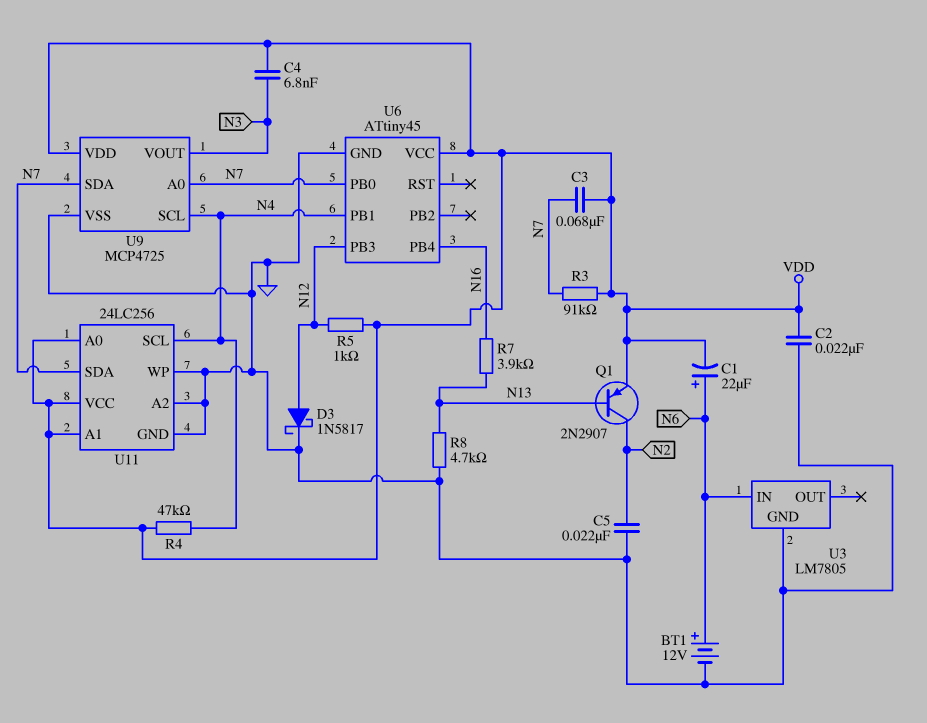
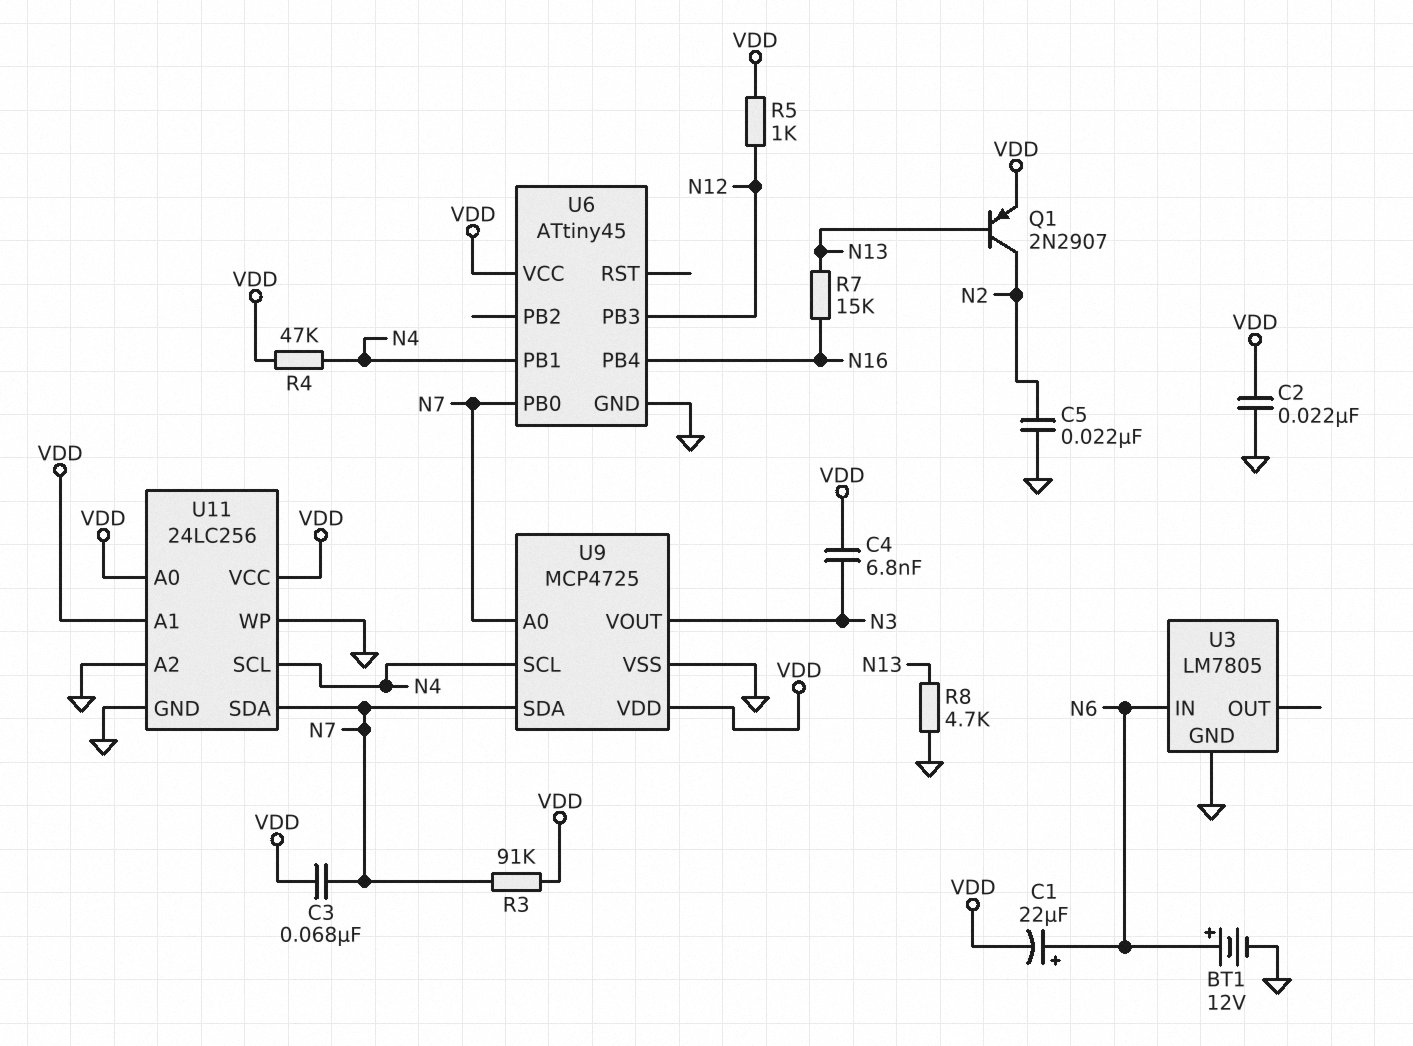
D3: schottky 1N5817 (A N12, K GND) -> none
R7: 3.9k (N13, N16) -> 15k (N13, N16)

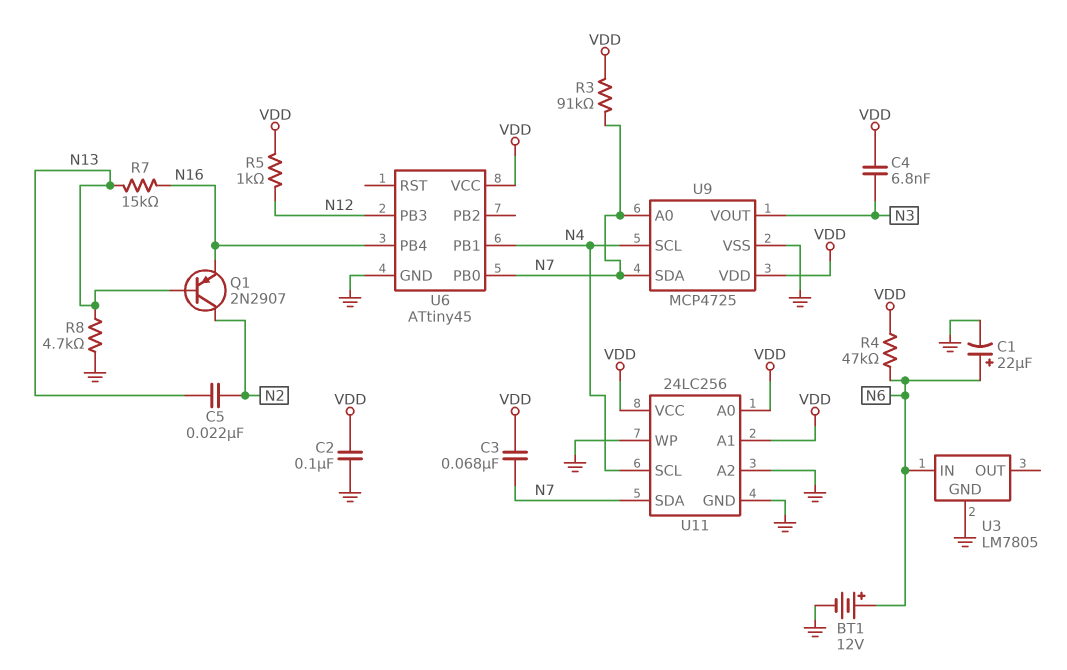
C1: 22uF (plus N6, minus VDD) -> 22uF (plus N6, minus GND)
C2: 22nF (GND, VDD) -> 100nF (GND, VDD)
C5: 22nF (GND, N2) -> 22nF (N2, N13)
Q1: PNP 2N2907 (B N13, C N2, E VDD) -> PNP 2N2907 (B N13, C N2, E N16)
R4: 47k (N4, VDD) -> 47k (N6, VDD)

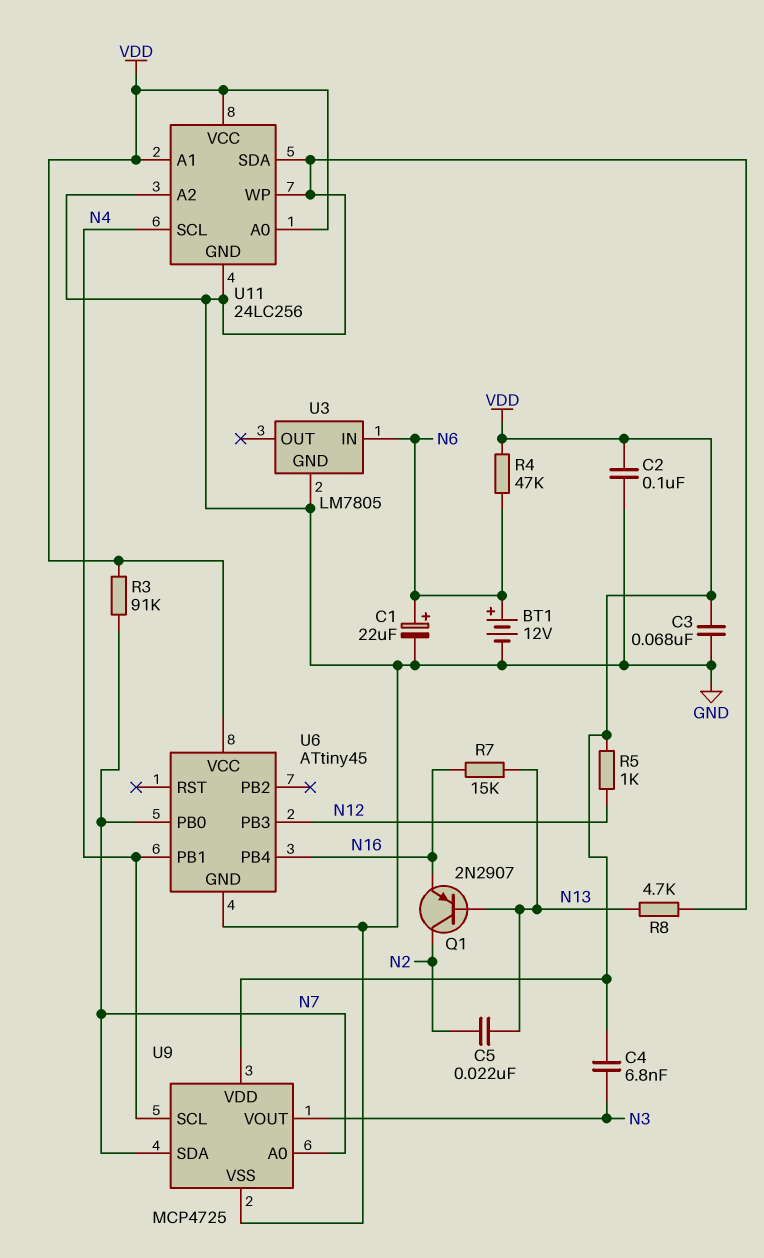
C3: 68nF (N7, VDD) -> 68nF (GND, VDD)
U11 pin SDA: N7 -> GND

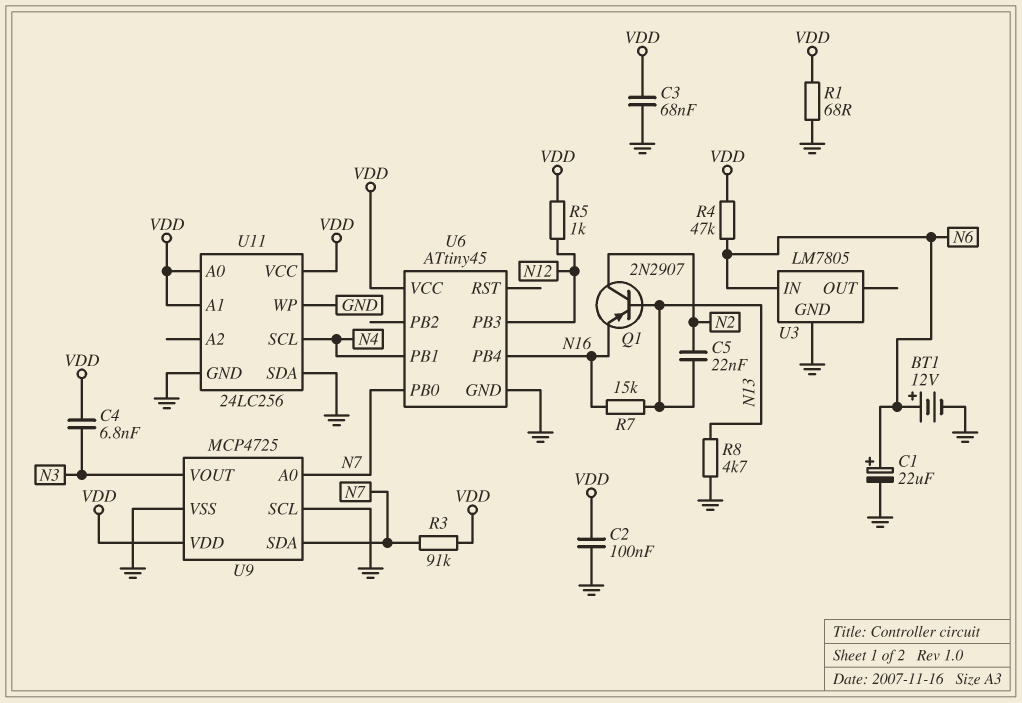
R1: none -> 68 (GND, VDD)
U9 pin SCL: N4 -> GND
U11 pin A2: GND -> none

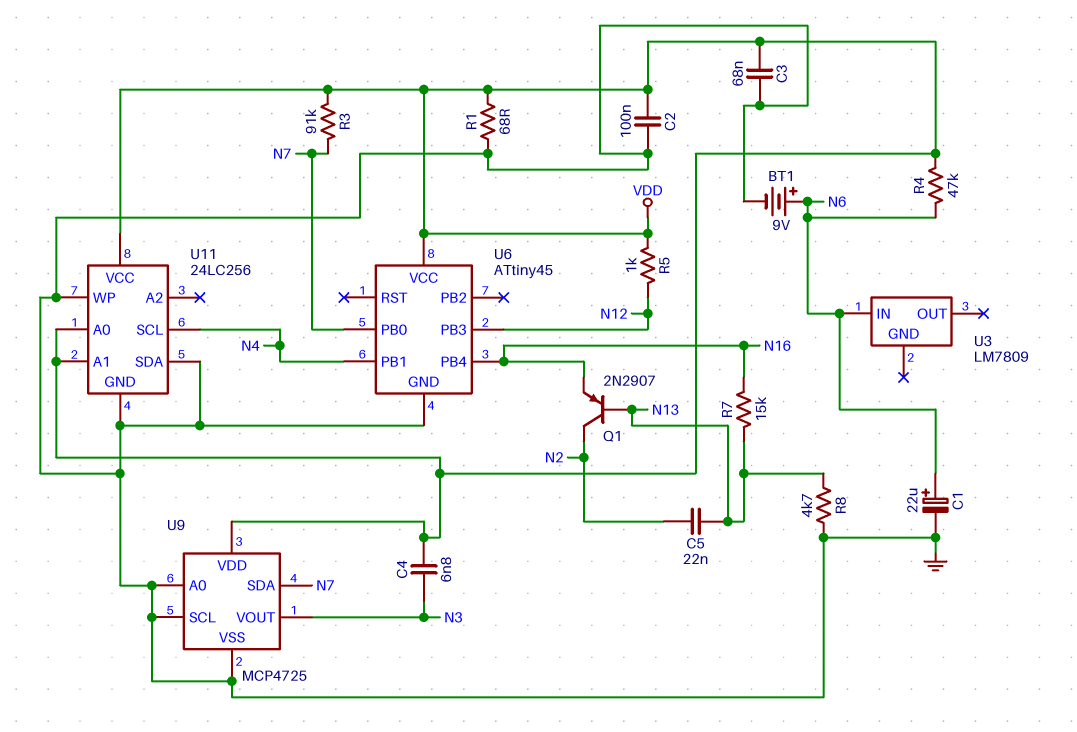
BT1: 12V (plus N6, minus GND) -> 9V (plus N6, minus GND)
U3: LM7805 -> LM7809
U3 pin GND: GND -> none
U9 pin A0: N7 -> GND

